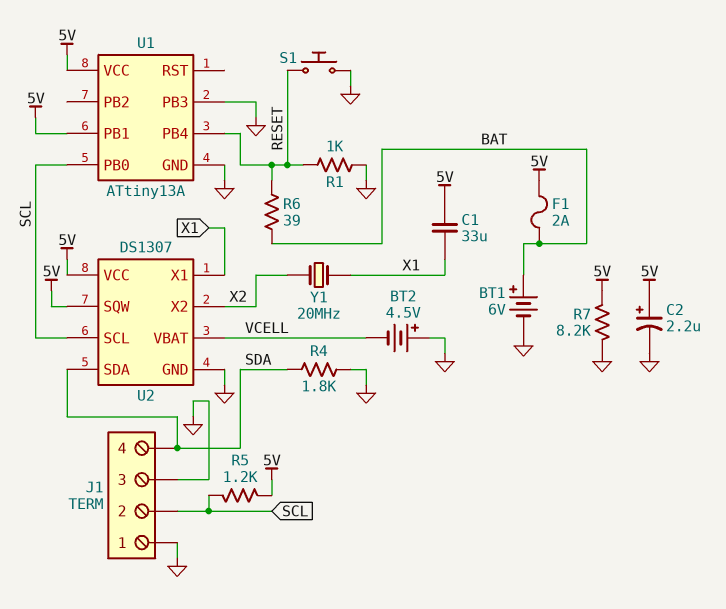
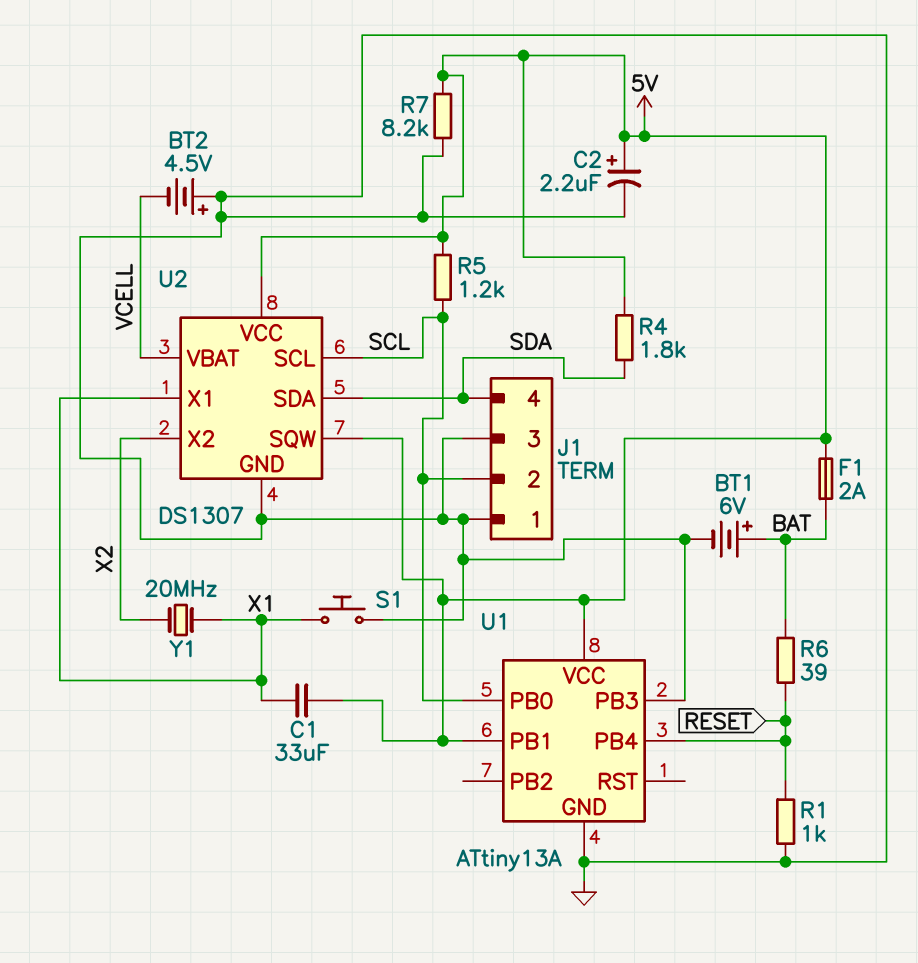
R4: 1.8k (GND, SDA) -> 1.8k (5V, SDA)
S1: button (GND, RESET) -> button (GND, X1)

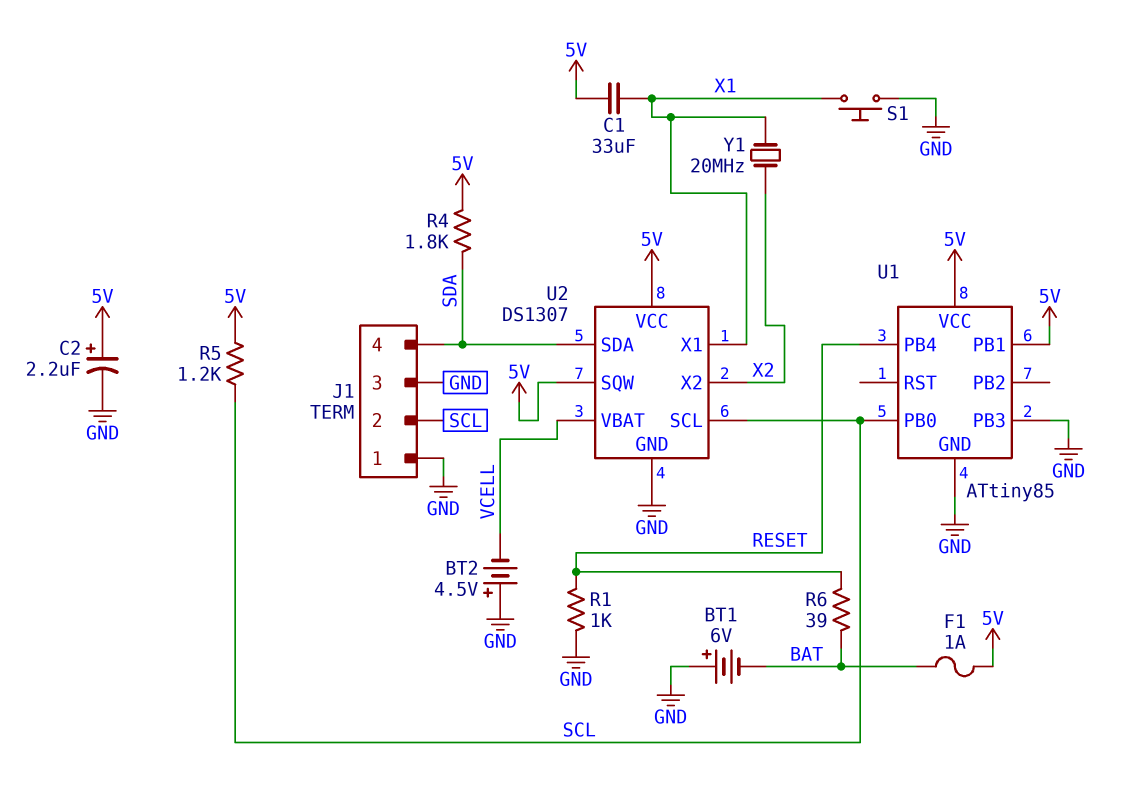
BT1: 6V (plus BAT, minus GND) -> 6V (plus GND, minus BAT)
F1: 2A (5V, BAT) -> 1A (5V, BAT)
R7: 8.2k (5V, GND) -> none
U1: ATtiny13A -> ATtiny85

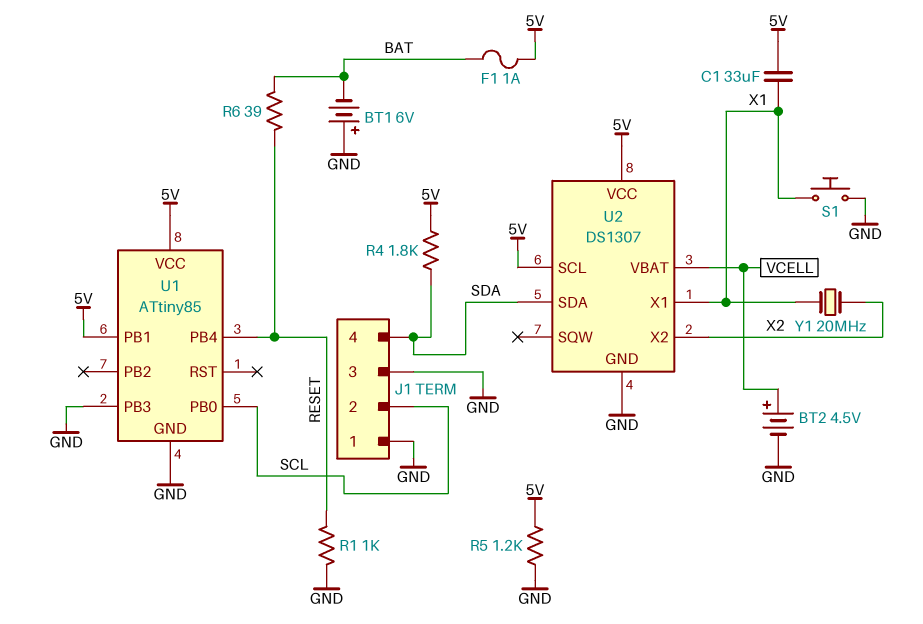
BT2: 4.5V (plus GND, minus VCELL) -> 4.5V (plus VCELL, minus GND)
C2: 2.2uF (plus 5V, minus GND) -> none
R5: 1.2k (5V, SCL) -> 1.2k (5V, GND)
U2 pin SCL: SCL -> 5V
U2 pin SQW: 5V -> none

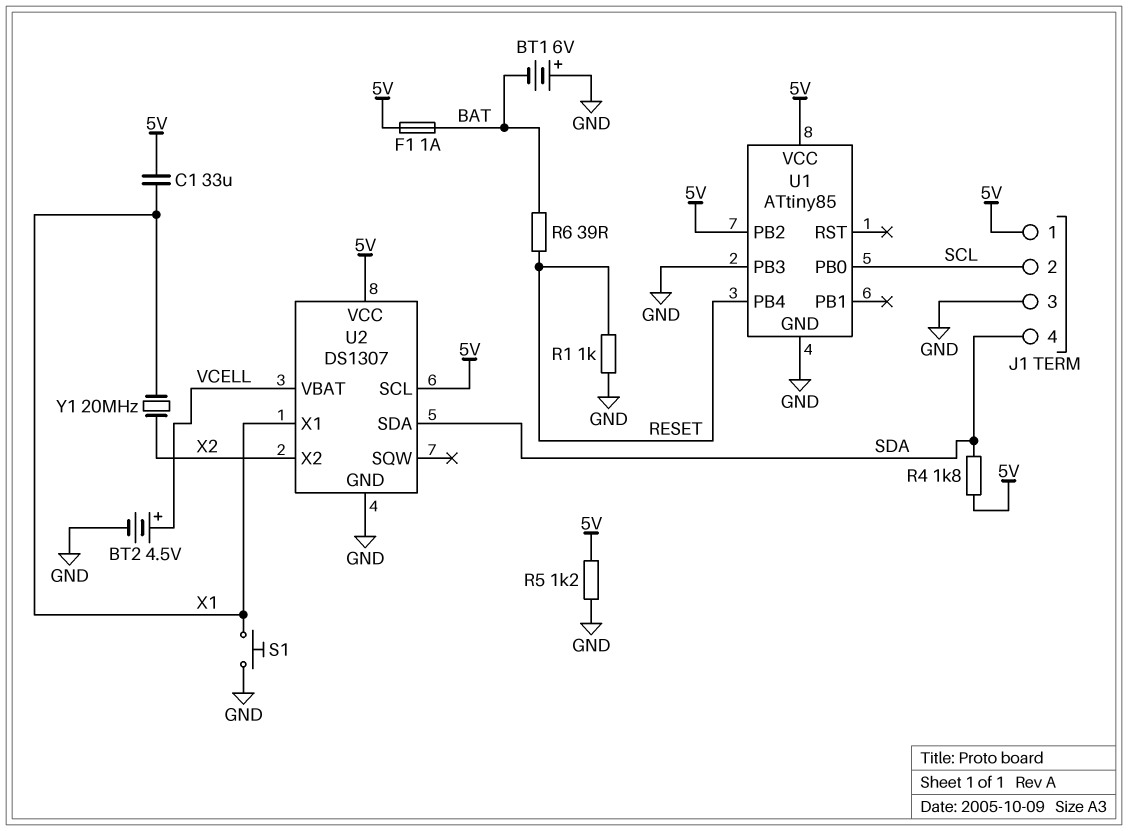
J1 pin 1: GND -> 5V
U1 pin PB1: 5V -> none
U1 pin PB2: none -> 5V

